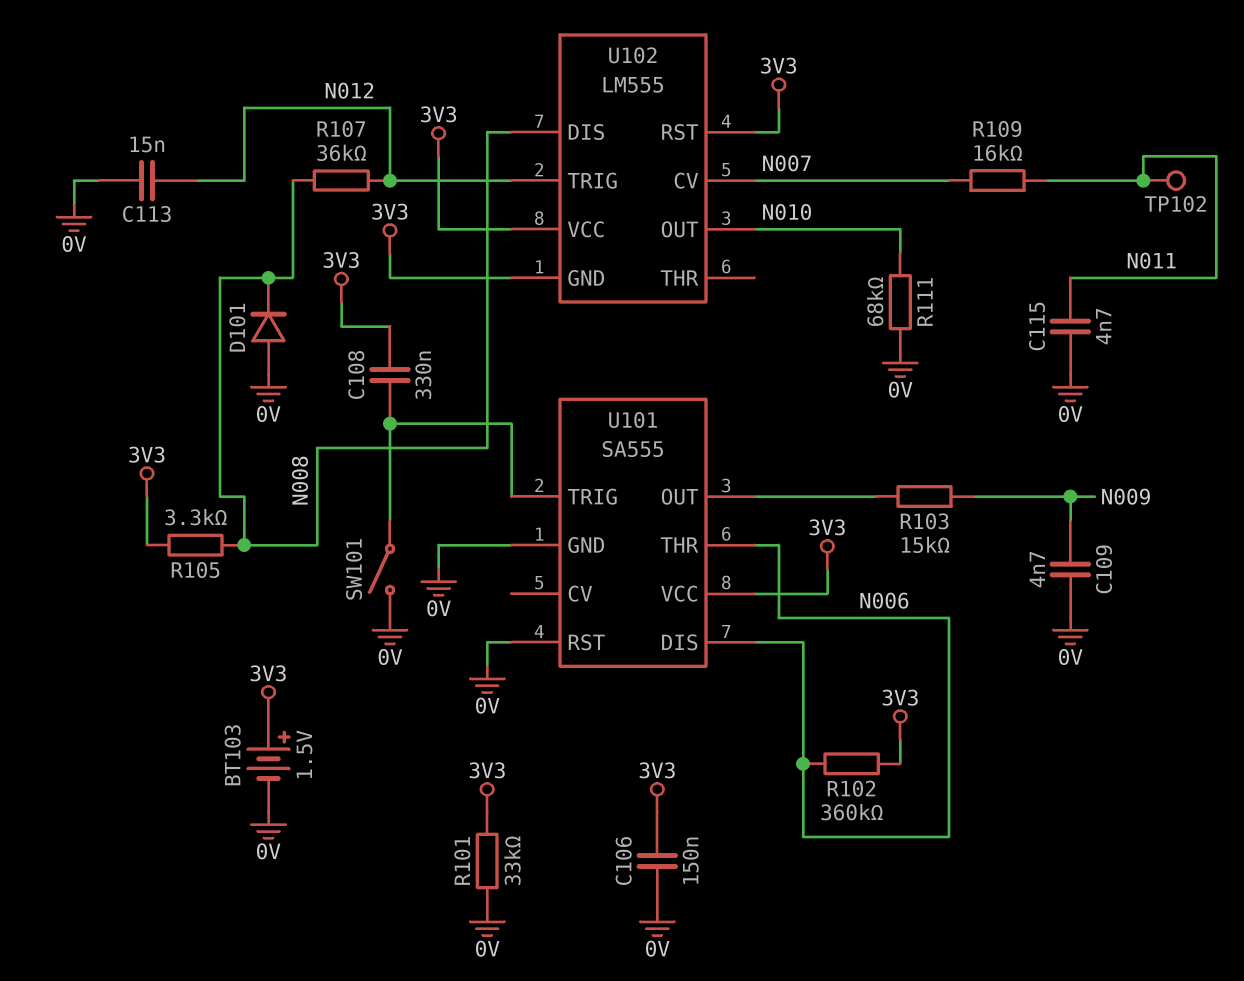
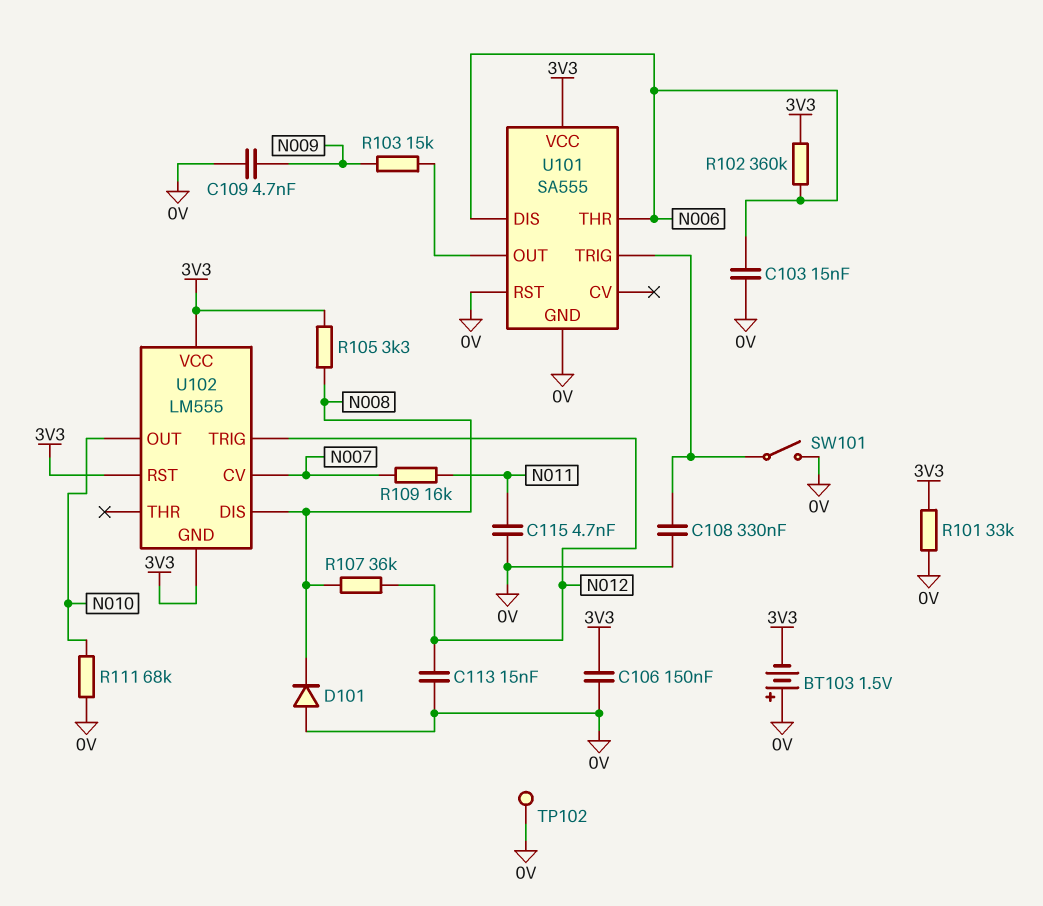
BT103: 1.5V (plus 3V3, minus 0V) -> 1.5V (plus 0V, minus 3V3)
C103: none -> 15nF (0V, N006)
C108: 330nF (3V3, U101/TRIG) -> 330nF (0V, U101/TRIG)
TP102: test point (N011) -> test point (0V)

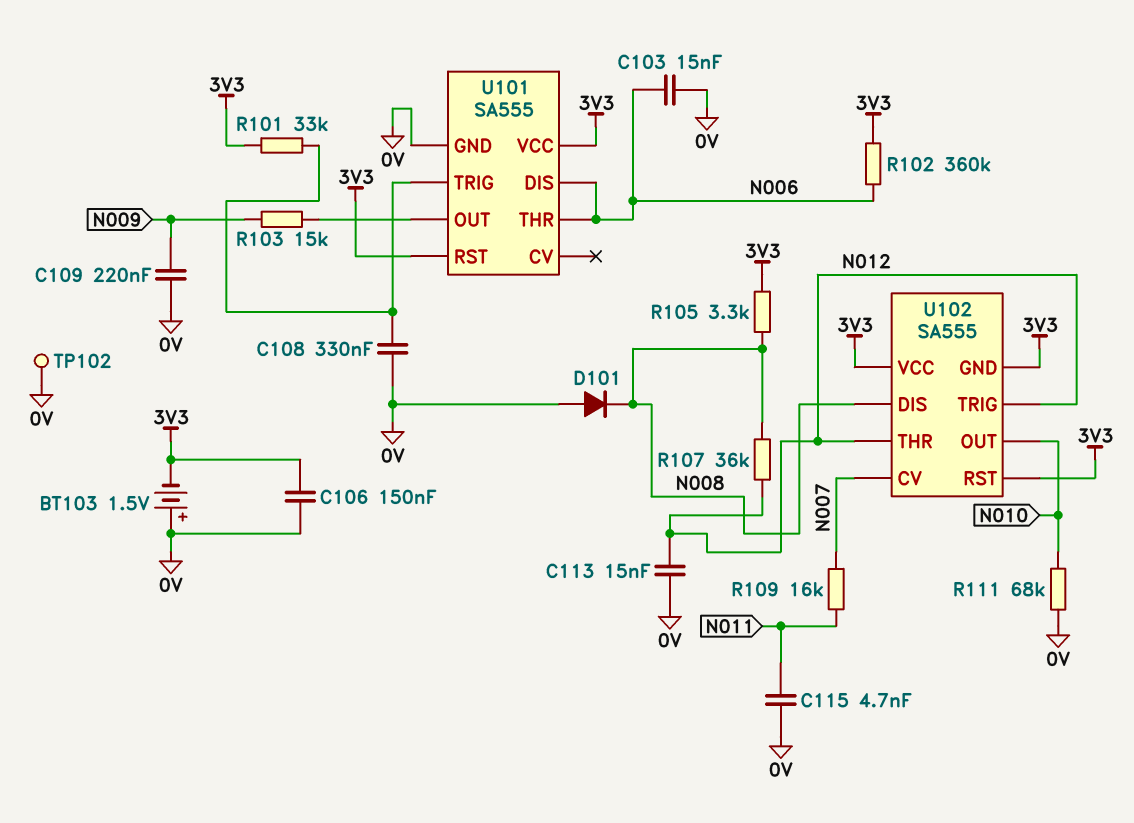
C109: 4.7nF (0V, N009) -> 220nF (0V, N009)
R101: 33k (0V, 3V3) -> 33k (3V3, U101/TRIG)
SW101: switch (0V, U101/TRIG) -> none
U101 pin RST: 0V -> 3V3
U102: LM555 -> SA555
U102 pin THR: none -> N012

